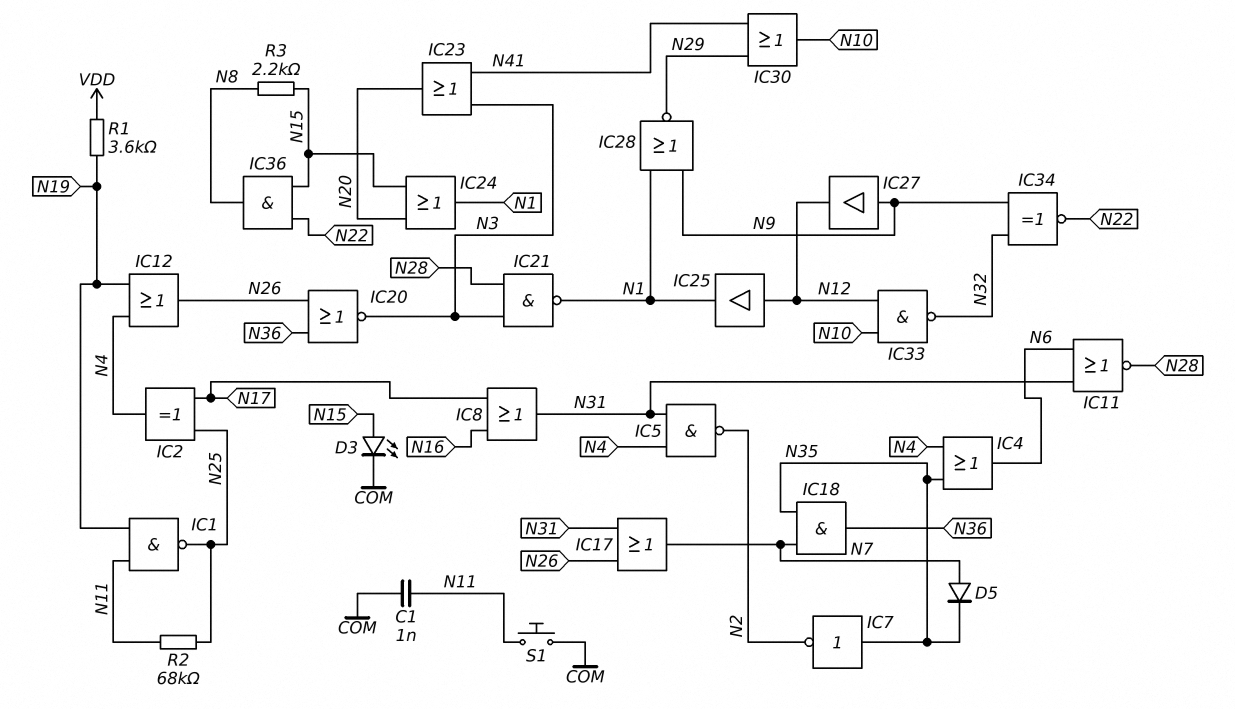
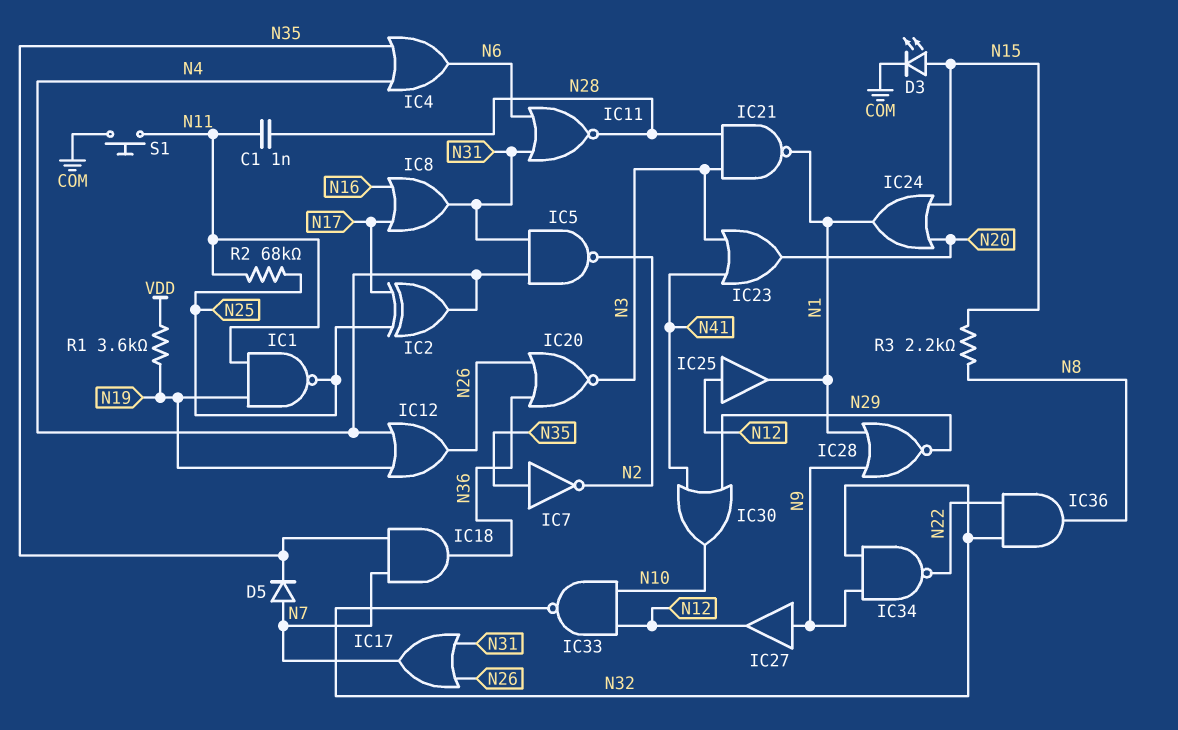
C1: 1nF (COM, N11) -> 1nF (N11, N28)
IC34: XNOR (in N9, in N32, out N22) -> NAND (in N9, in N32, out N22)
IC36: AND (in N15, in N22, out N8) -> AND (in N22, in N32, out N8)

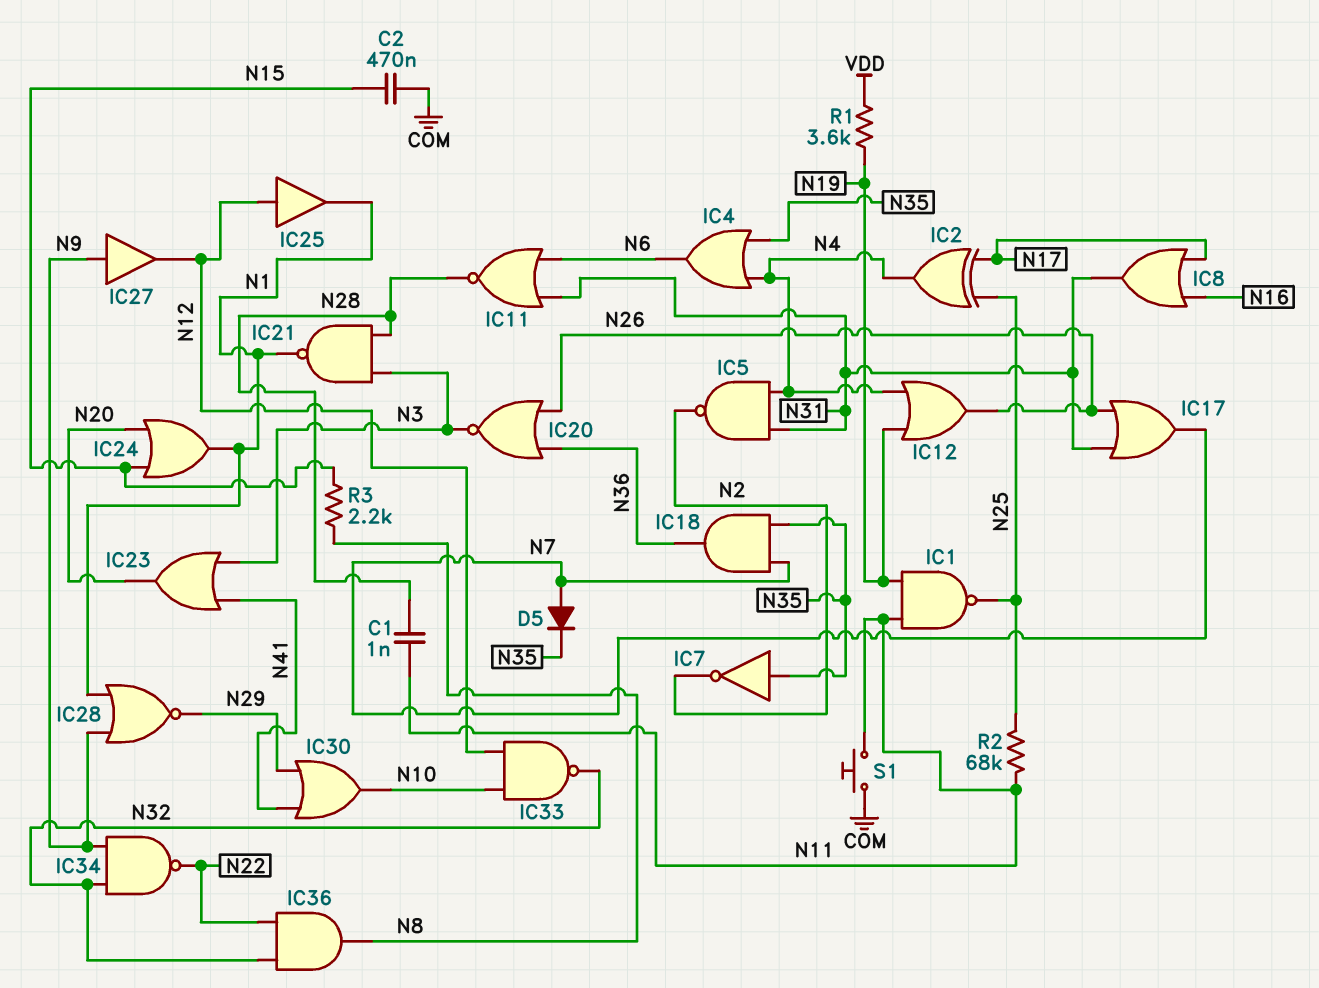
C2: none -> 470nF (COM, N15)
D3: LED (A N15, K COM) -> none

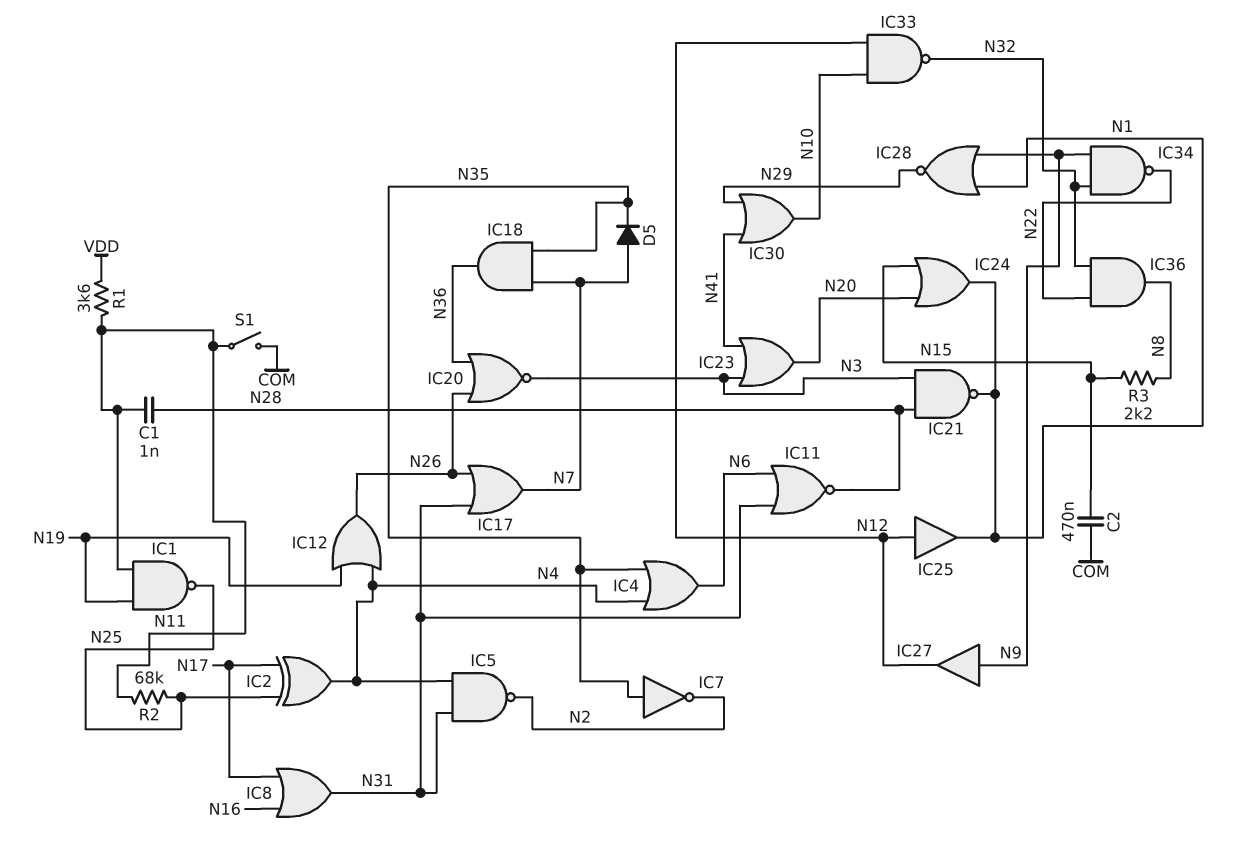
R1: 3.6k (N19, VDD) -> 3.6k (N11, VDD)
S1: button (COM, N11) -> switch (COM, N11)

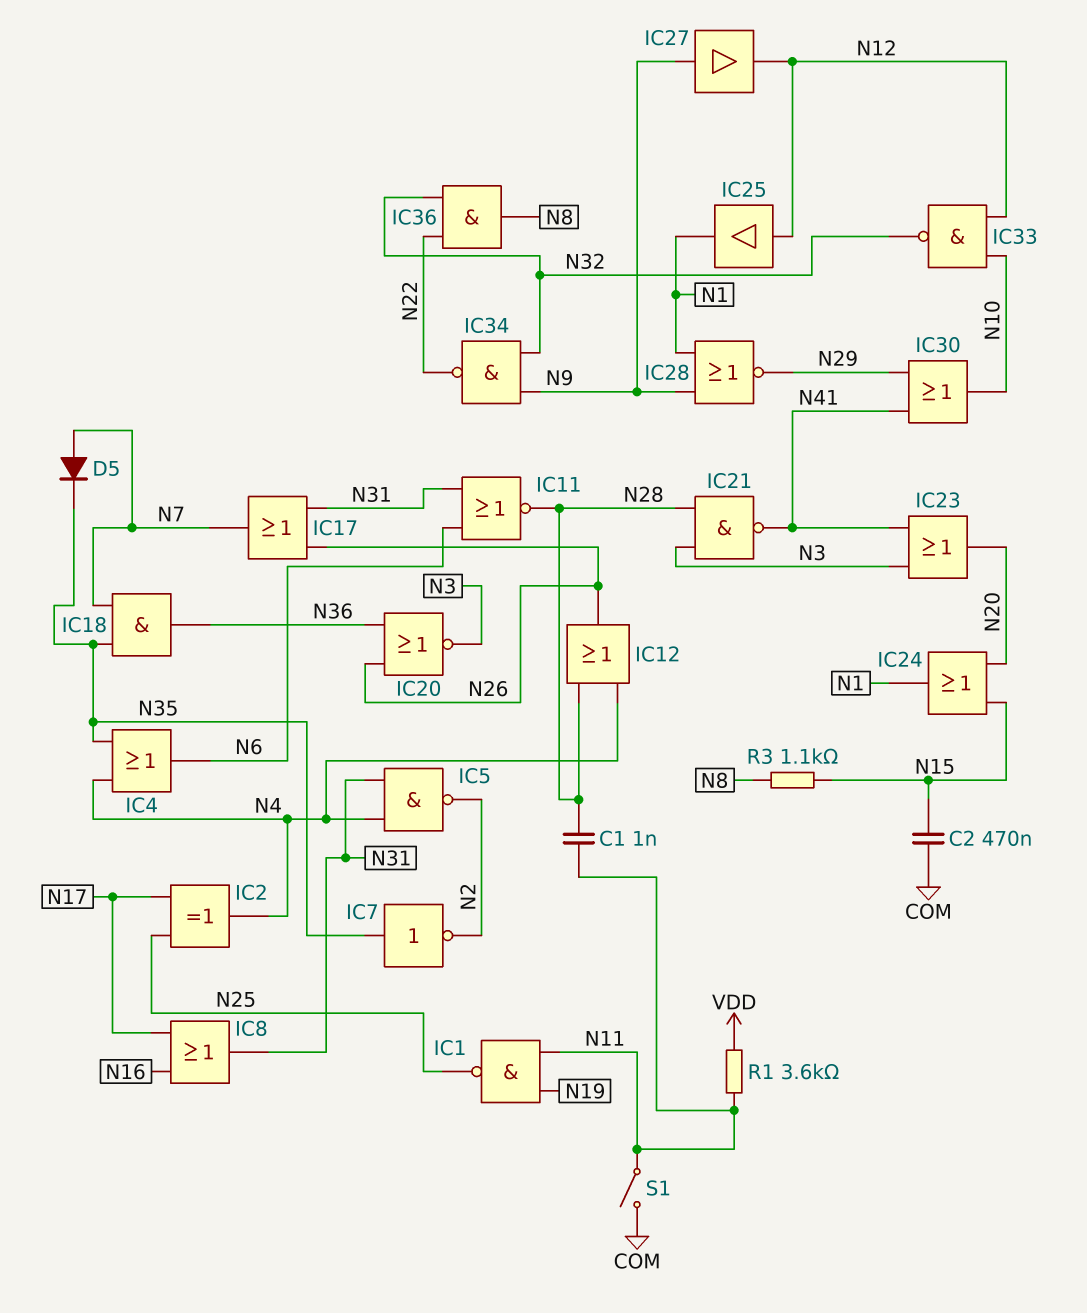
IC12: OR (in N4, in N19, out N26) -> OR (in N4, in N28, out N26)
IC21: NAND (in N3, in N28, out N1) -> NAND (in N3, in N28, out N41)
R2: 68k (N11, N25) -> none
R3: 2.2k (N8, N15) -> 1.1k (N8, N15)

